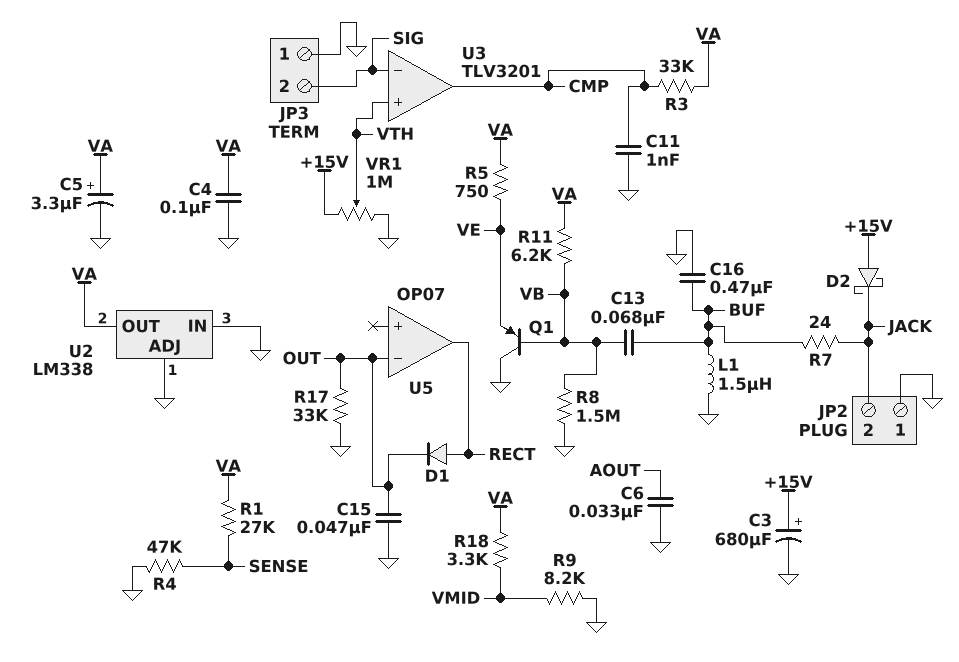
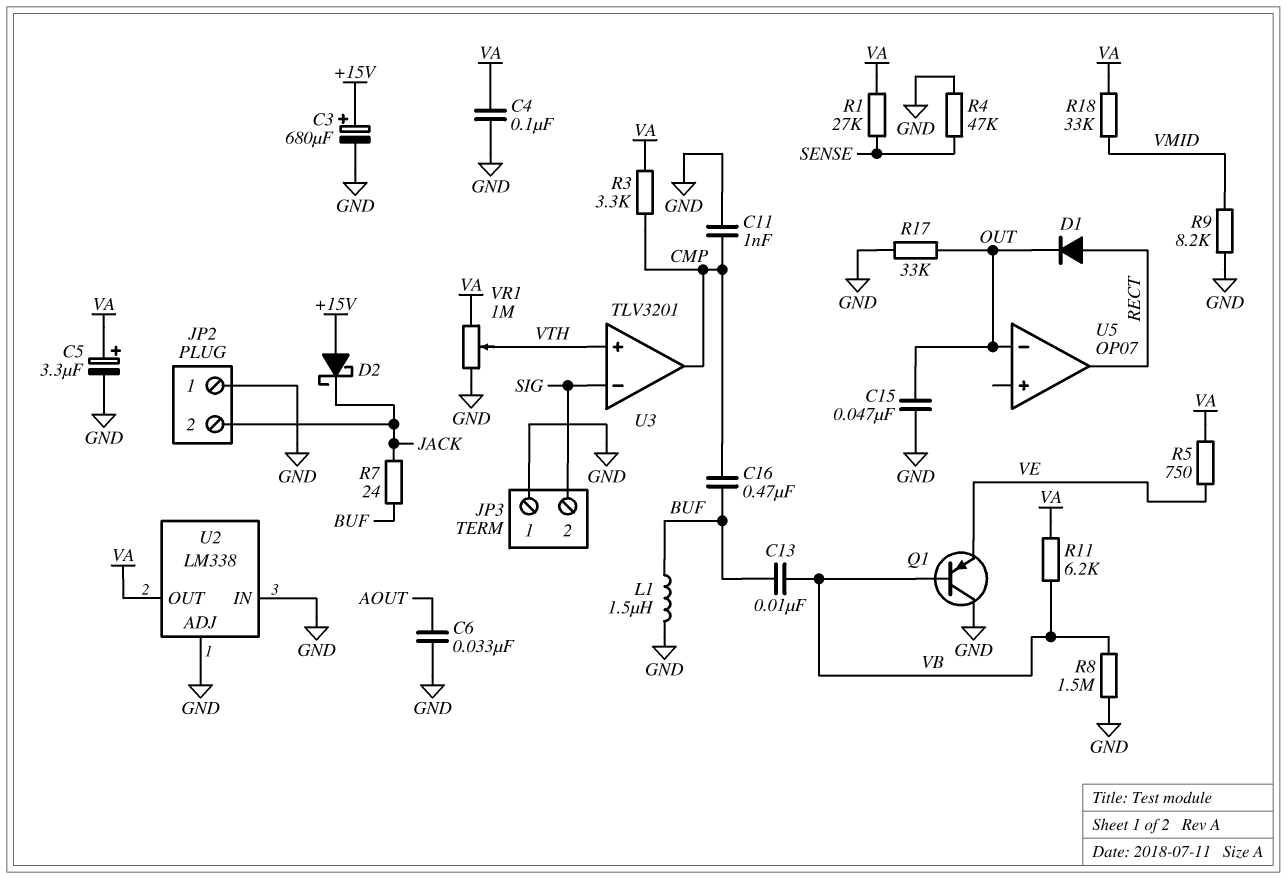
C13: 68nF (BUF, VB) -> 10nF (BUF, VB)
C16: 470nF (BUF, GND) -> 470nF (BUF, CMP)
R3: 33k (CMP, VA) -> 3.3k (CMP, VA)
R18: 3.3k (VA, VMID) -> 33k (VA, VMID)
VR1: 1M (+15V, GND, wiper VTH) -> 1M (GND, VA, wiper VTH)

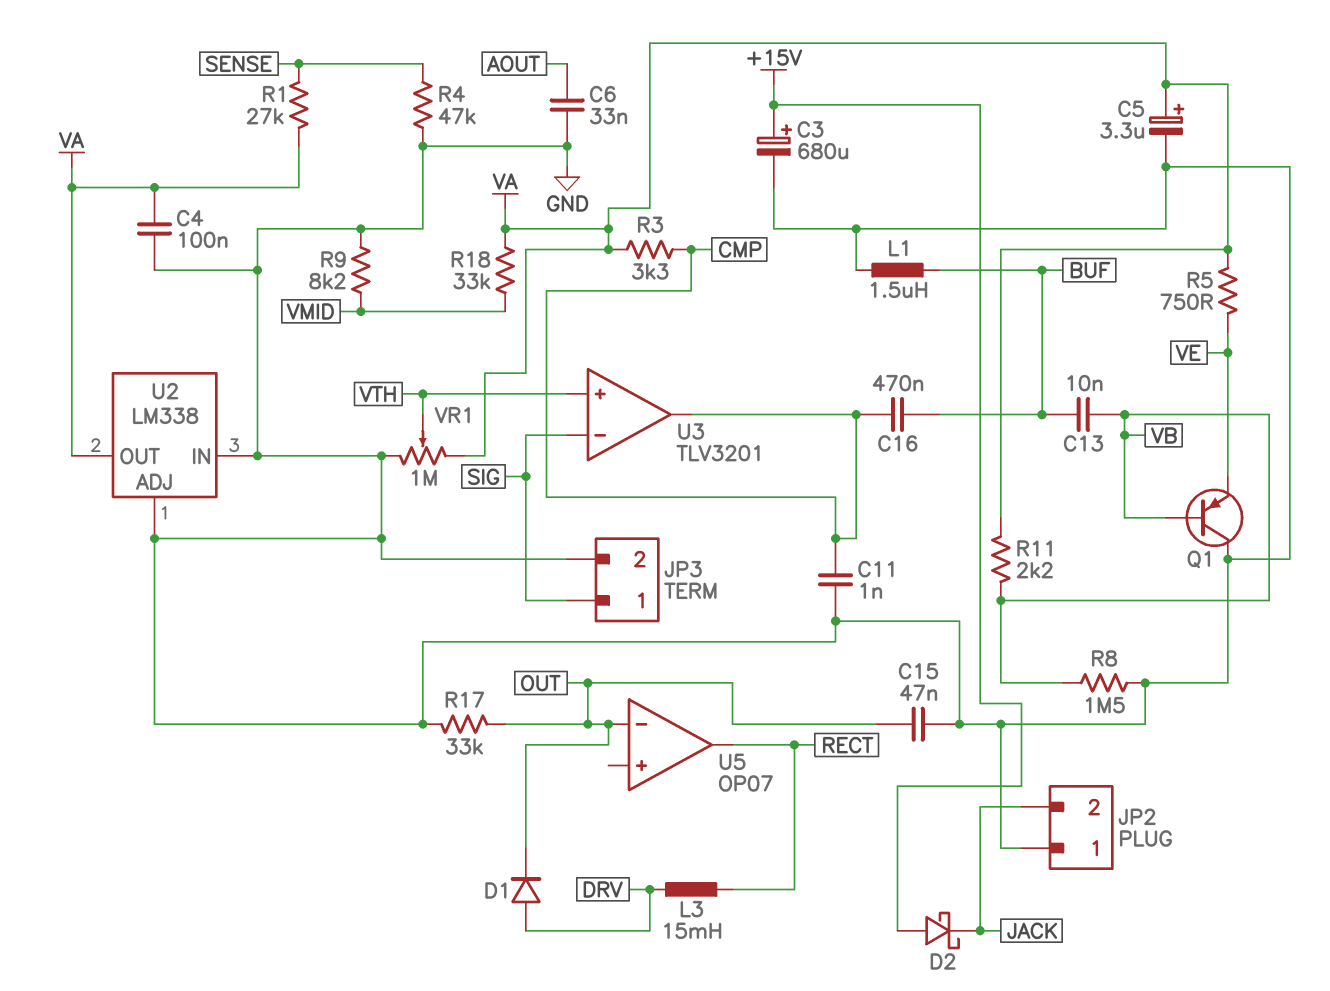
D1: diode (A RECT, K OUT) -> diode (A DRV, K OUT)
JP3 pin 1: GND -> SIG
JP3 pin 2: SIG -> GND
L3: none -> 15mH (DRV, RECT)
R7: 24 (BUF, JACK) -> none
R11: 6.2k (VA, VB) -> 2.2k (VA, VB)

